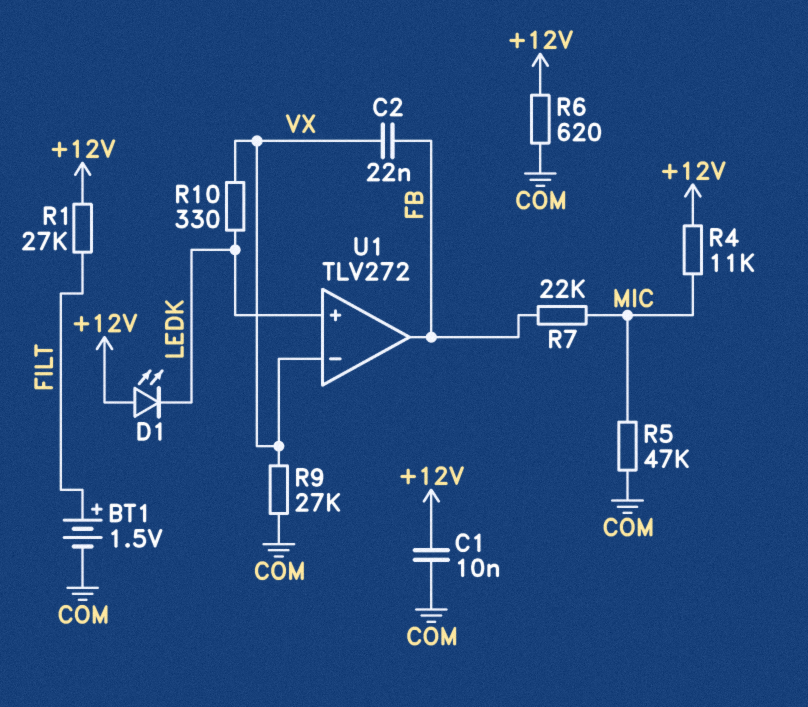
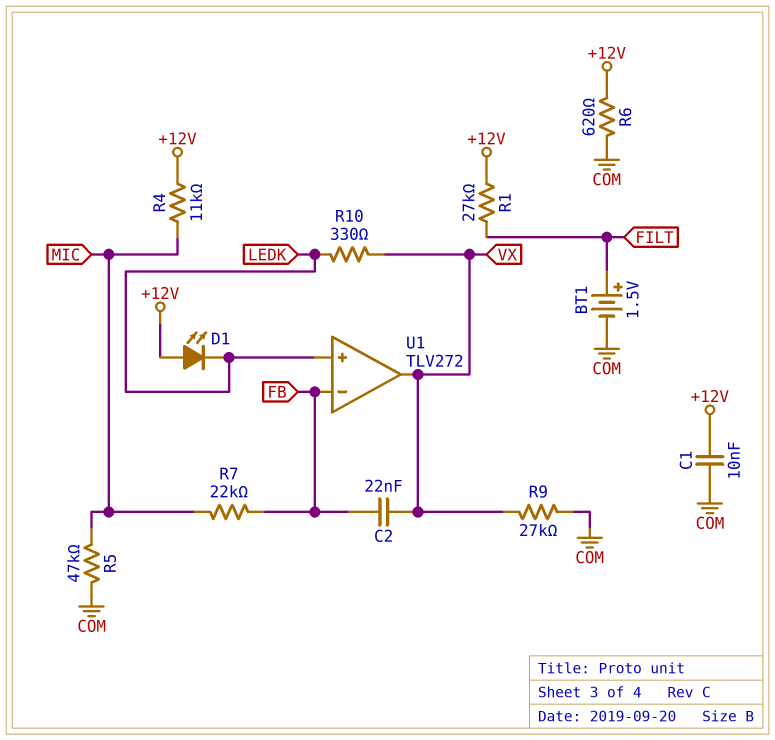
U1 pin in-: VX -> FB
U1 pin out: FB -> VX

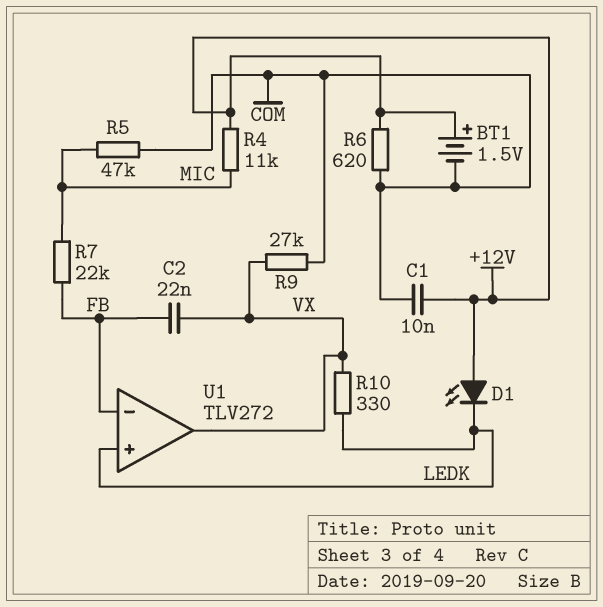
BT1: 1.5V (plus FILT, minus COM) -> 1.5V (plus +12V, minus COM)
R1: 27k (+12V, FILT) -> none

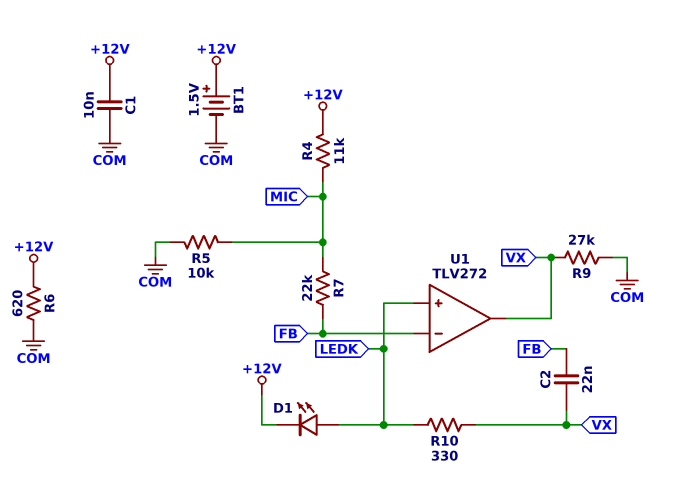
D1: LED (A +12V, K LEDK) -> LED (A LEDK, K +12V)
R5: 47k (COM, MIC) -> 10k (COM, MIC)

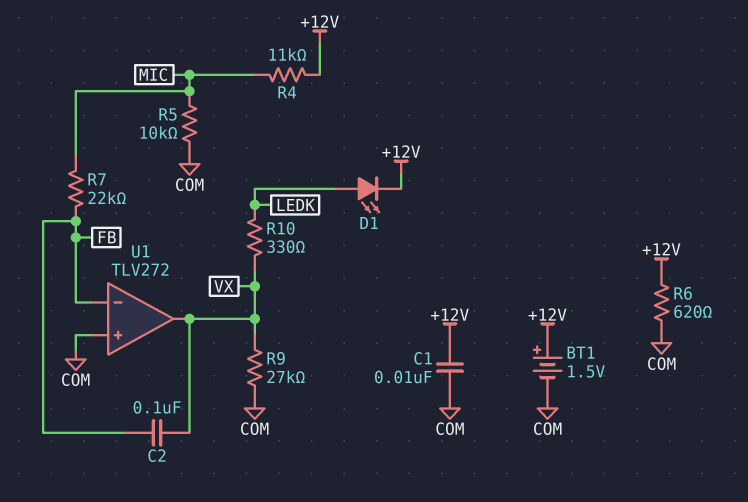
C2: 22nF (FB, VX) -> 100nF (FB, VX)
U1 pin in+: LEDK -> COM

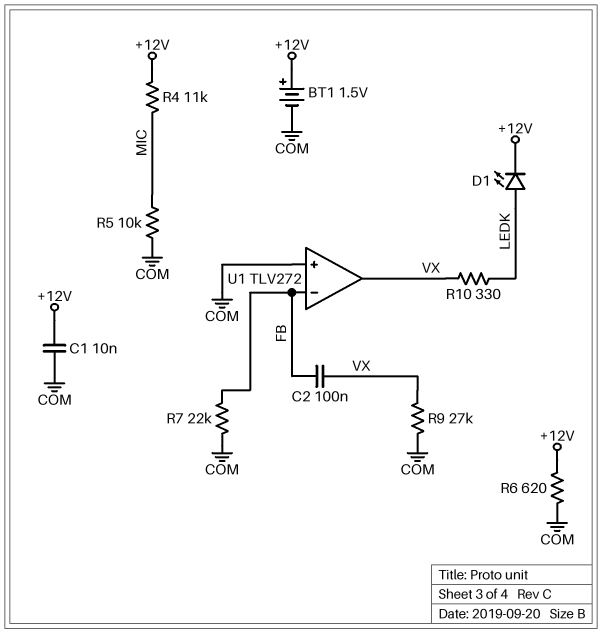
R7: 22k (FB, MIC) -> 22k (COM, FB)

